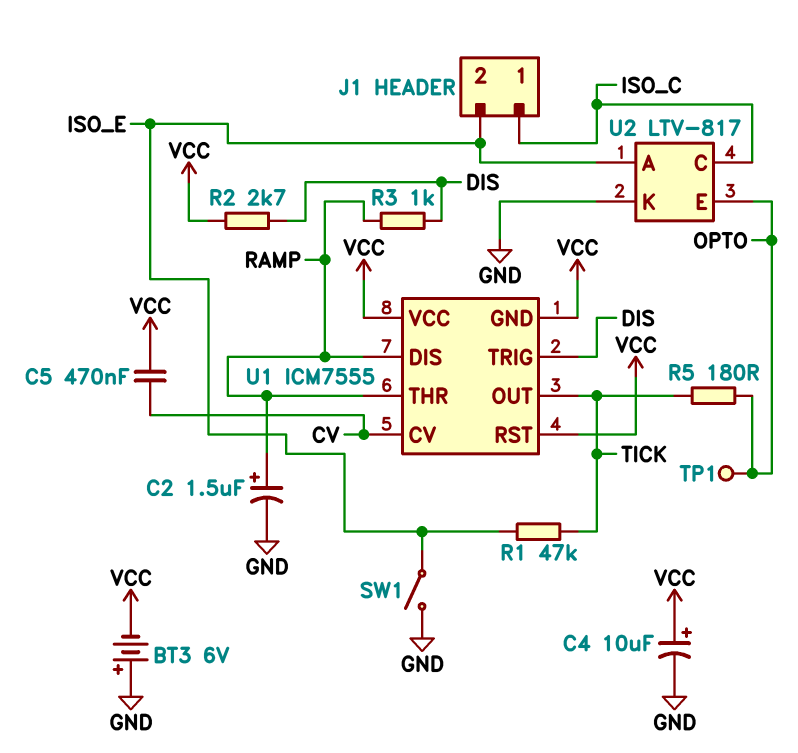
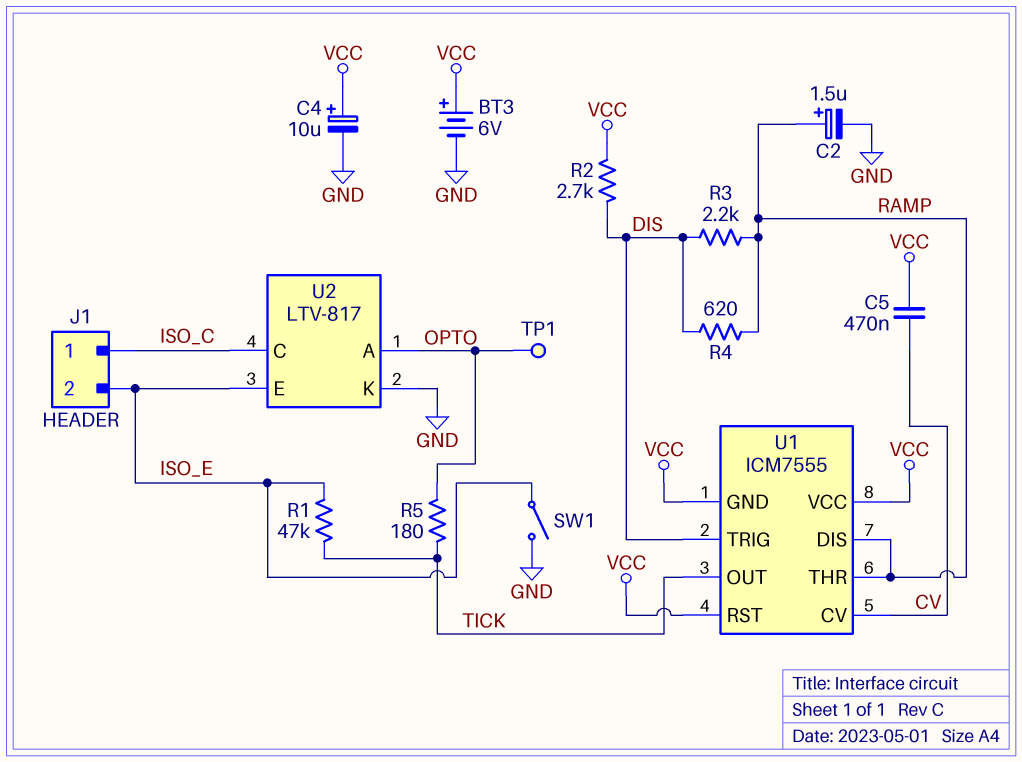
BT3: 6V (plus GND, minus VCC) -> 6V (plus VCC, minus GND)
R3: 1k (DIS, RAMP) -> 2.2k (DIS, RAMP)
R4: none -> 620 (DIS, RAMP)
U2 pin A: ISO_E -> OPTO
U2 pin E: OPTO -> ISO_E

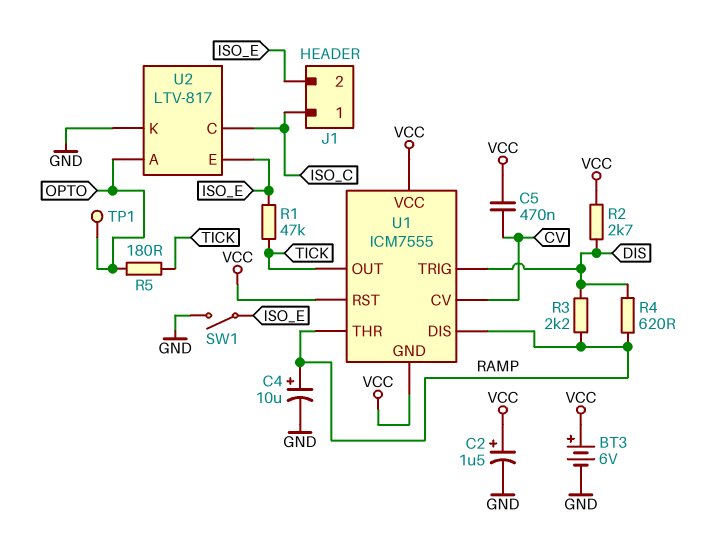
C2: 1.5uF (plus RAMP, minus GND) -> 1.5uF (plus VCC, minus GND)
C4: 10uF (plus VCC, minus GND) -> 10uF (plus RAMP, minus GND)

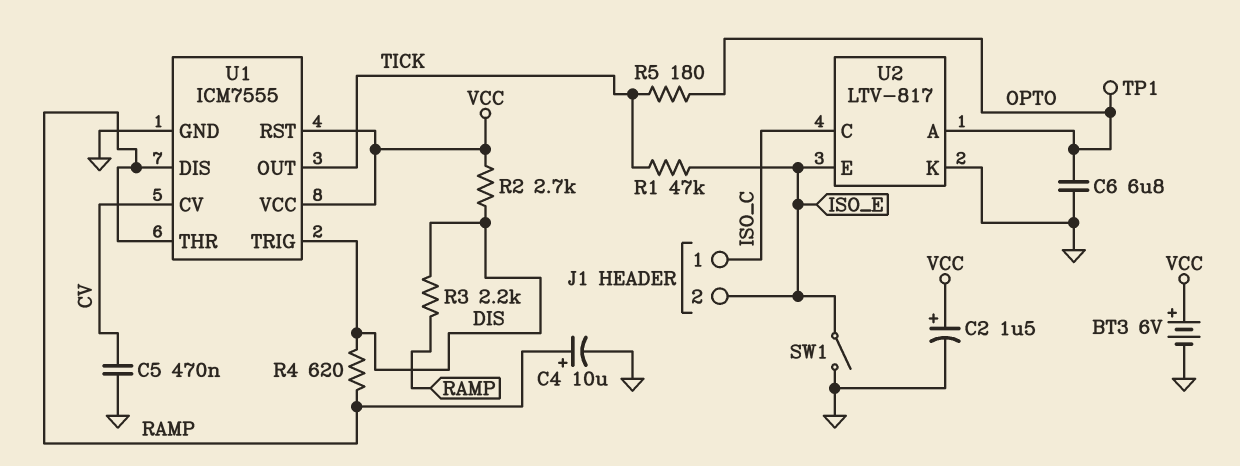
C5: 470nF (CV, VCC) -> 470nF (CV, GND)
C6: none -> 6.8uF (GND, OPTO)
U1 pin GND: VCC -> GND

